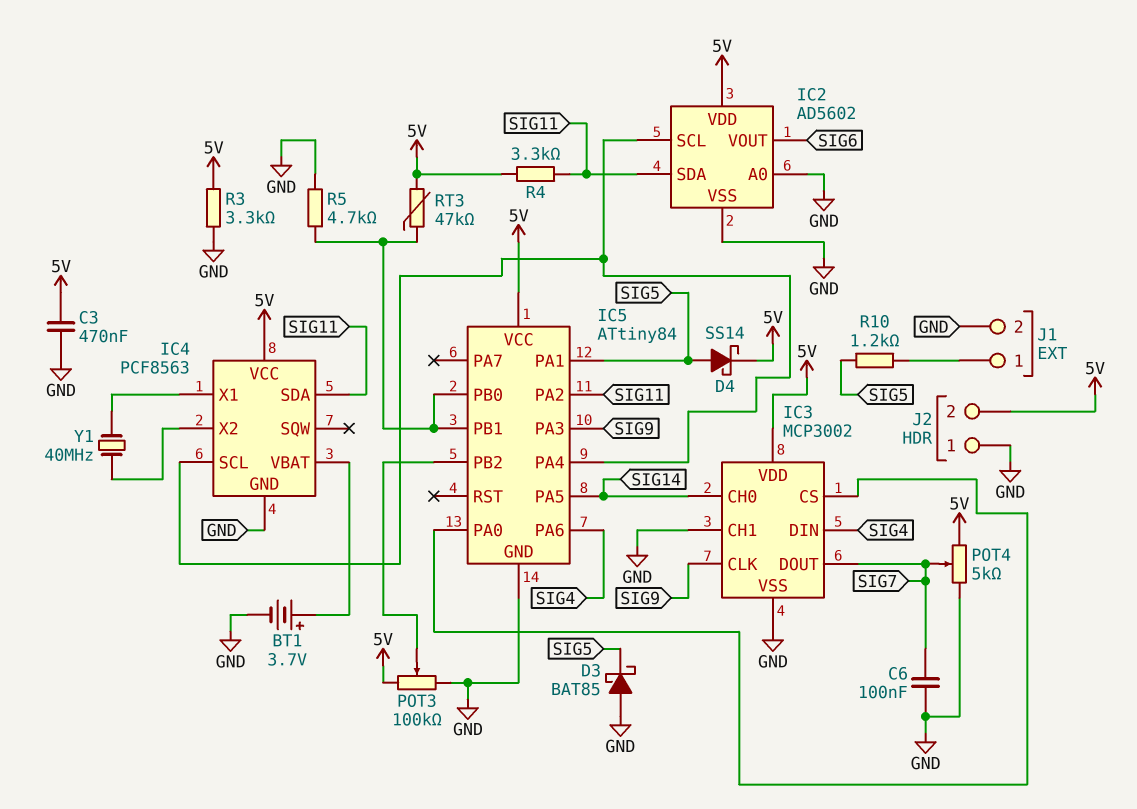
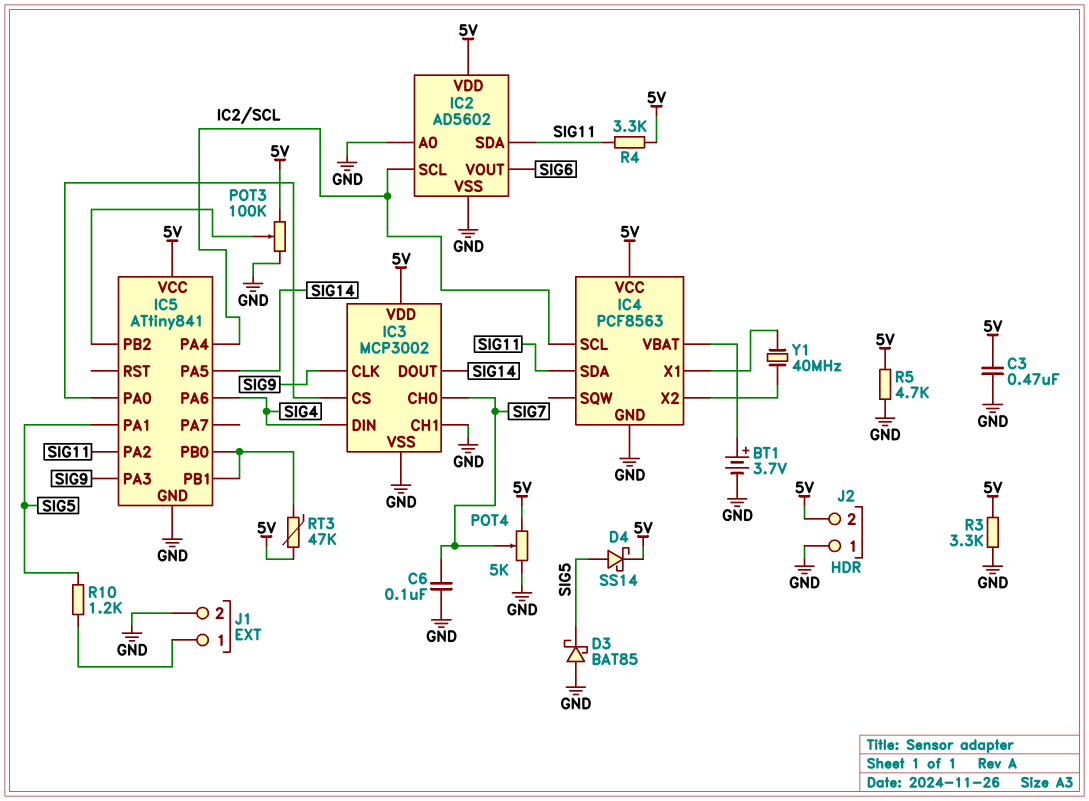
IC3 pin CH0: SIG14 -> SIG7
IC3 pin DOUT: SIG7 -> SIG14
IC5: ATtiny84 -> ATtiny841
R5: 4.7k (GND, IC5/PB0) -> 4.7k (5V, GND)

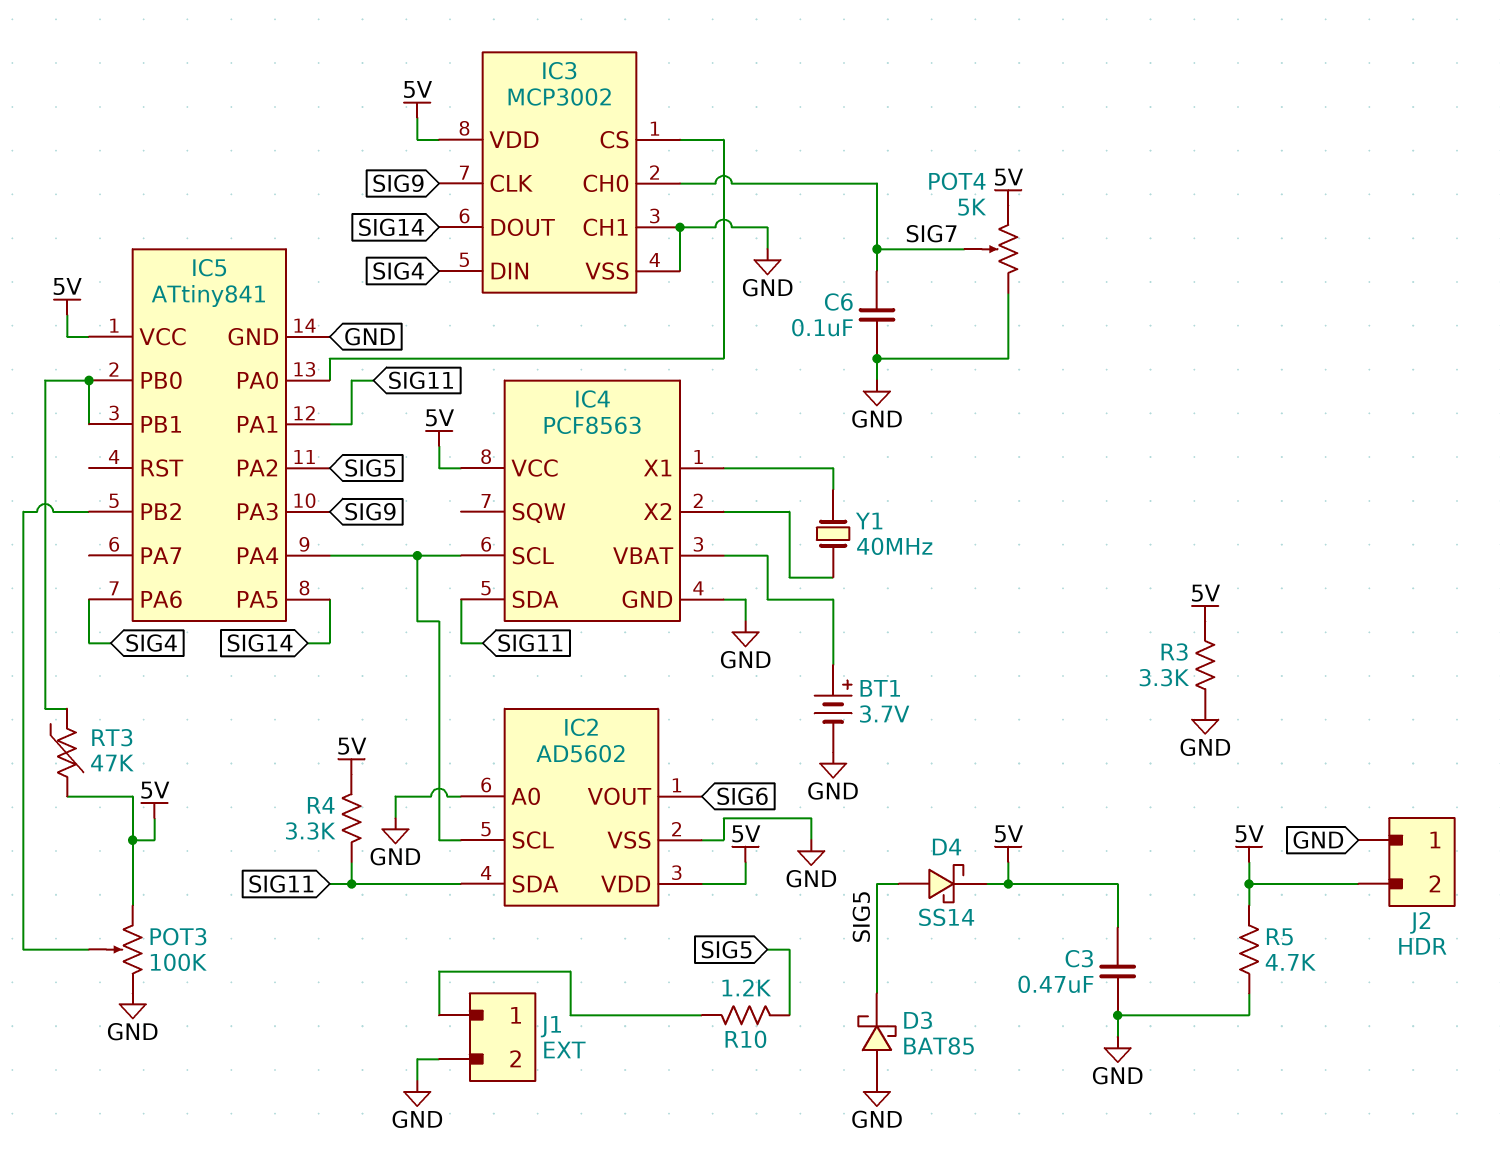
IC5 pin PA1: SIG5 -> SIG11
IC5 pin PA2: SIG11 -> SIG5

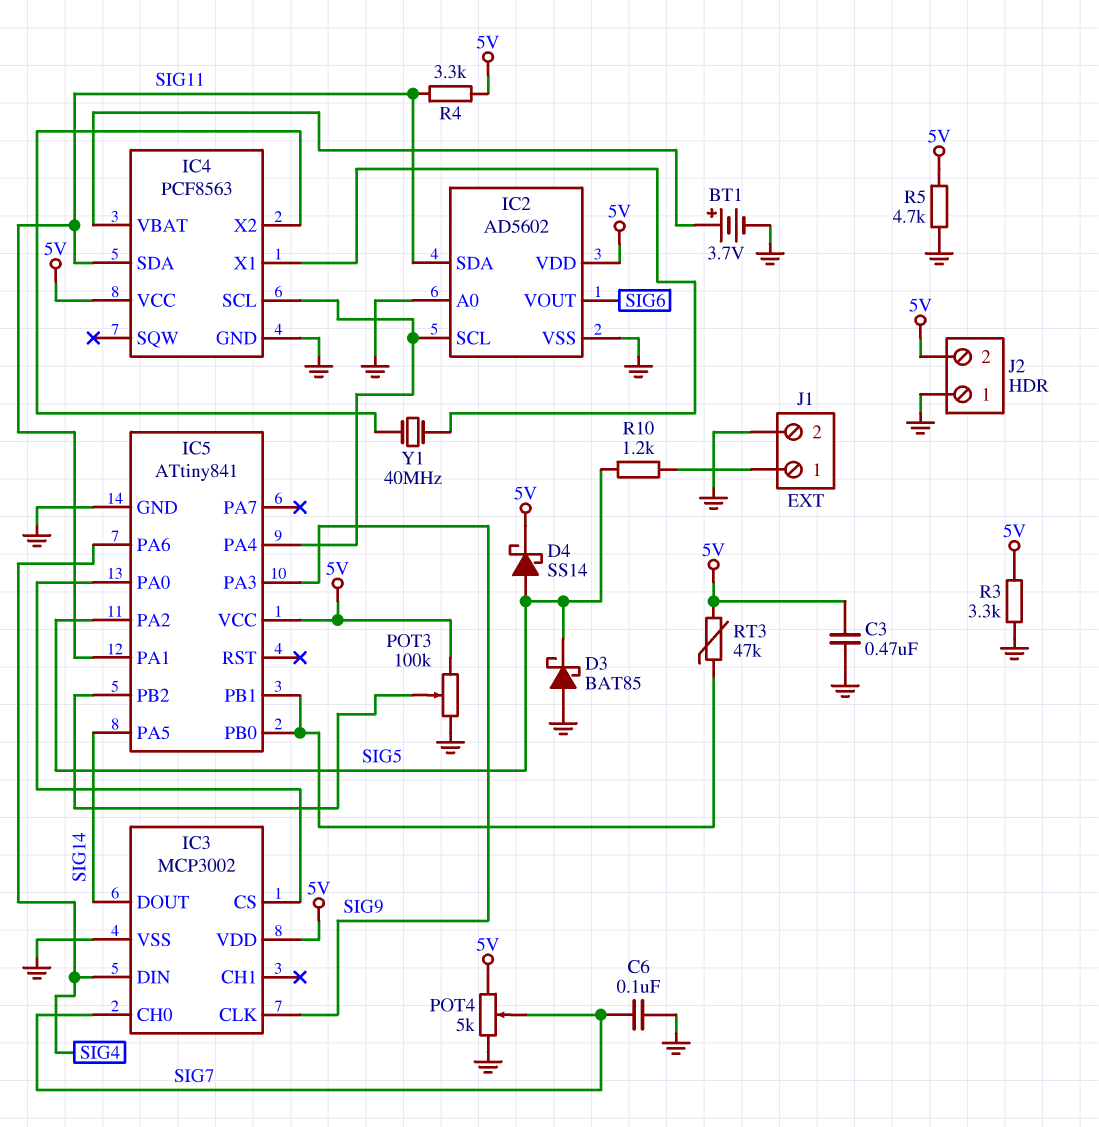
IC3 pin CH1: GND -> none

